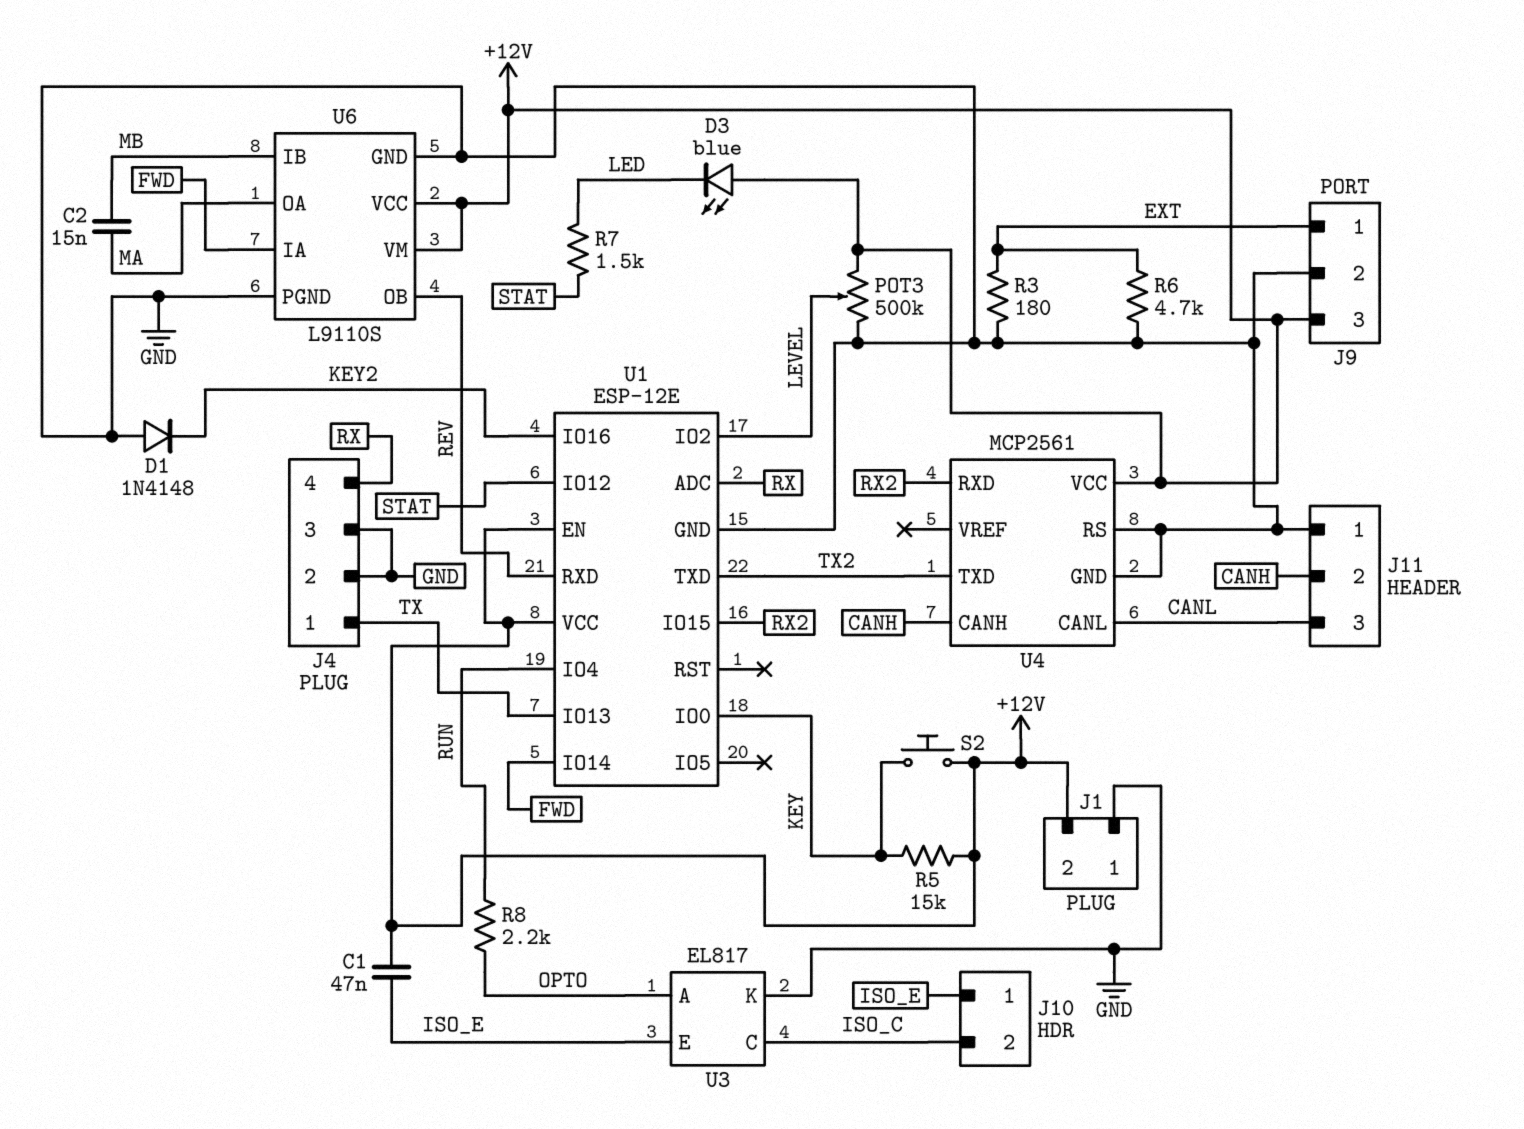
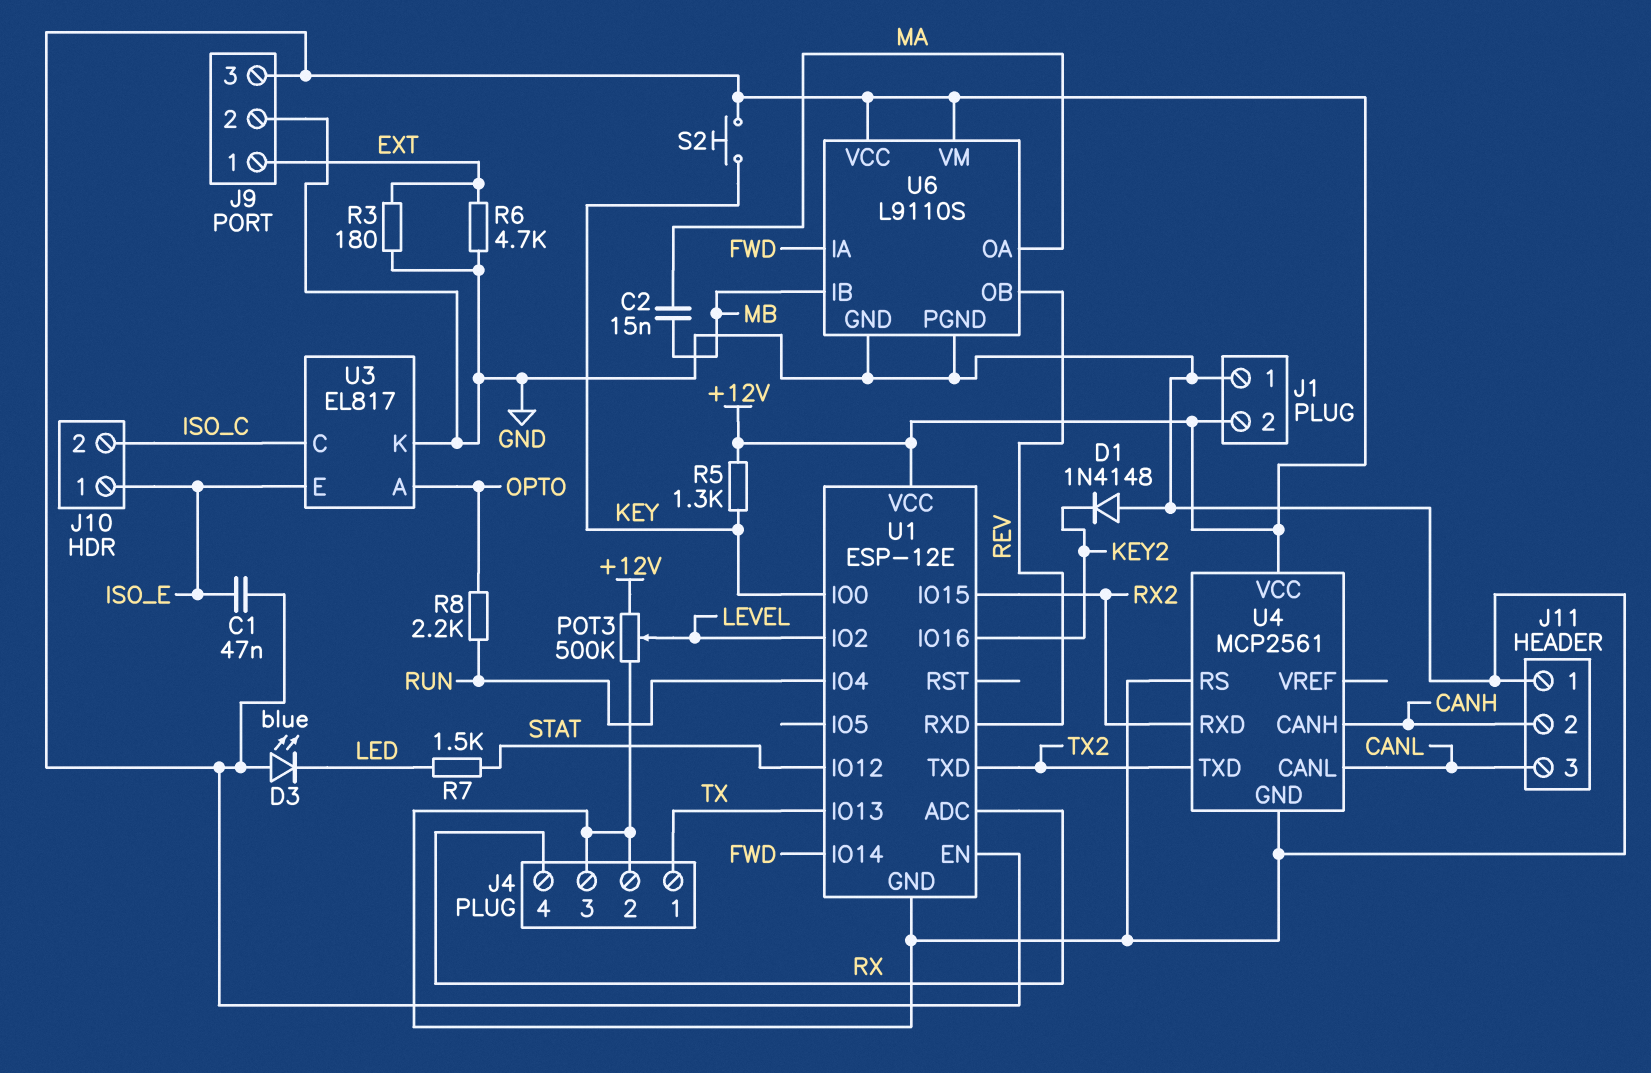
R5: 15k (+12V, KEY) -> 1.3k (+12V, KEY)

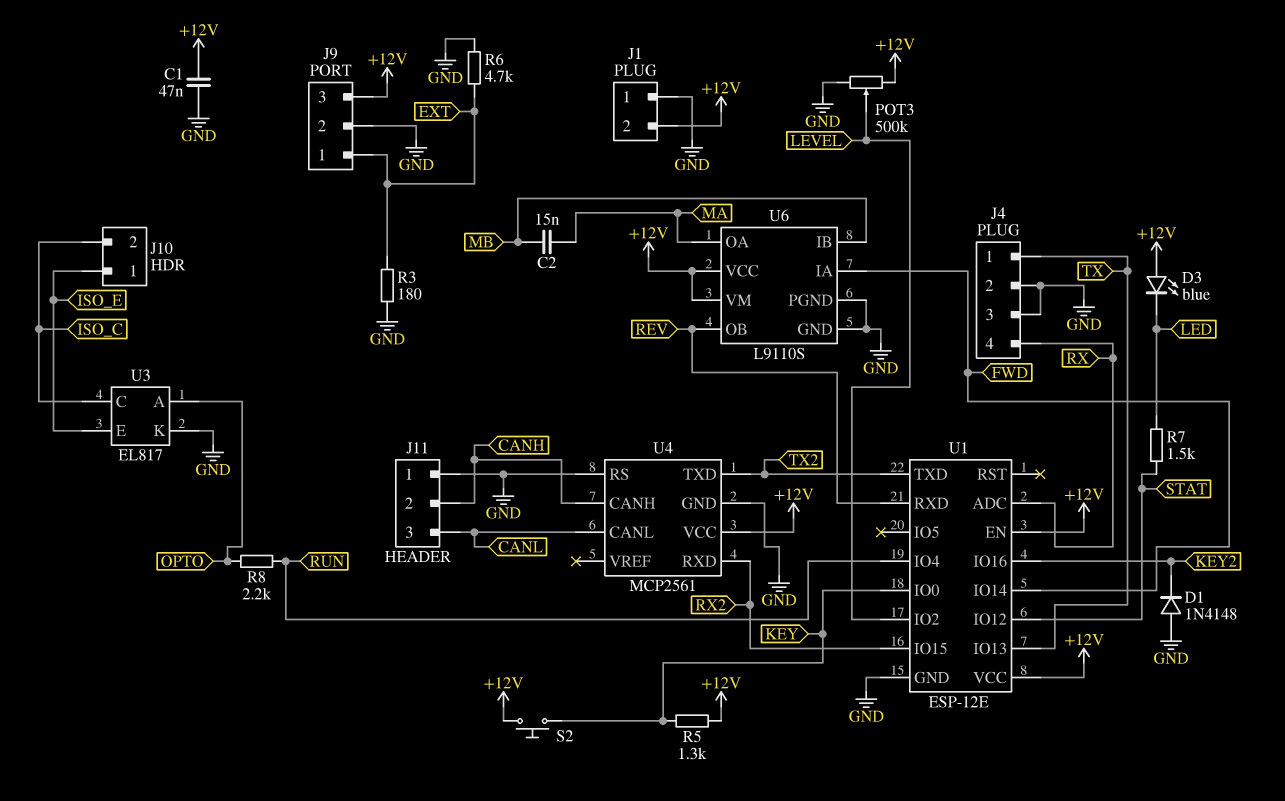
C1: 47nF (+12V, ISO_E) -> 47nF (+12V, GND)

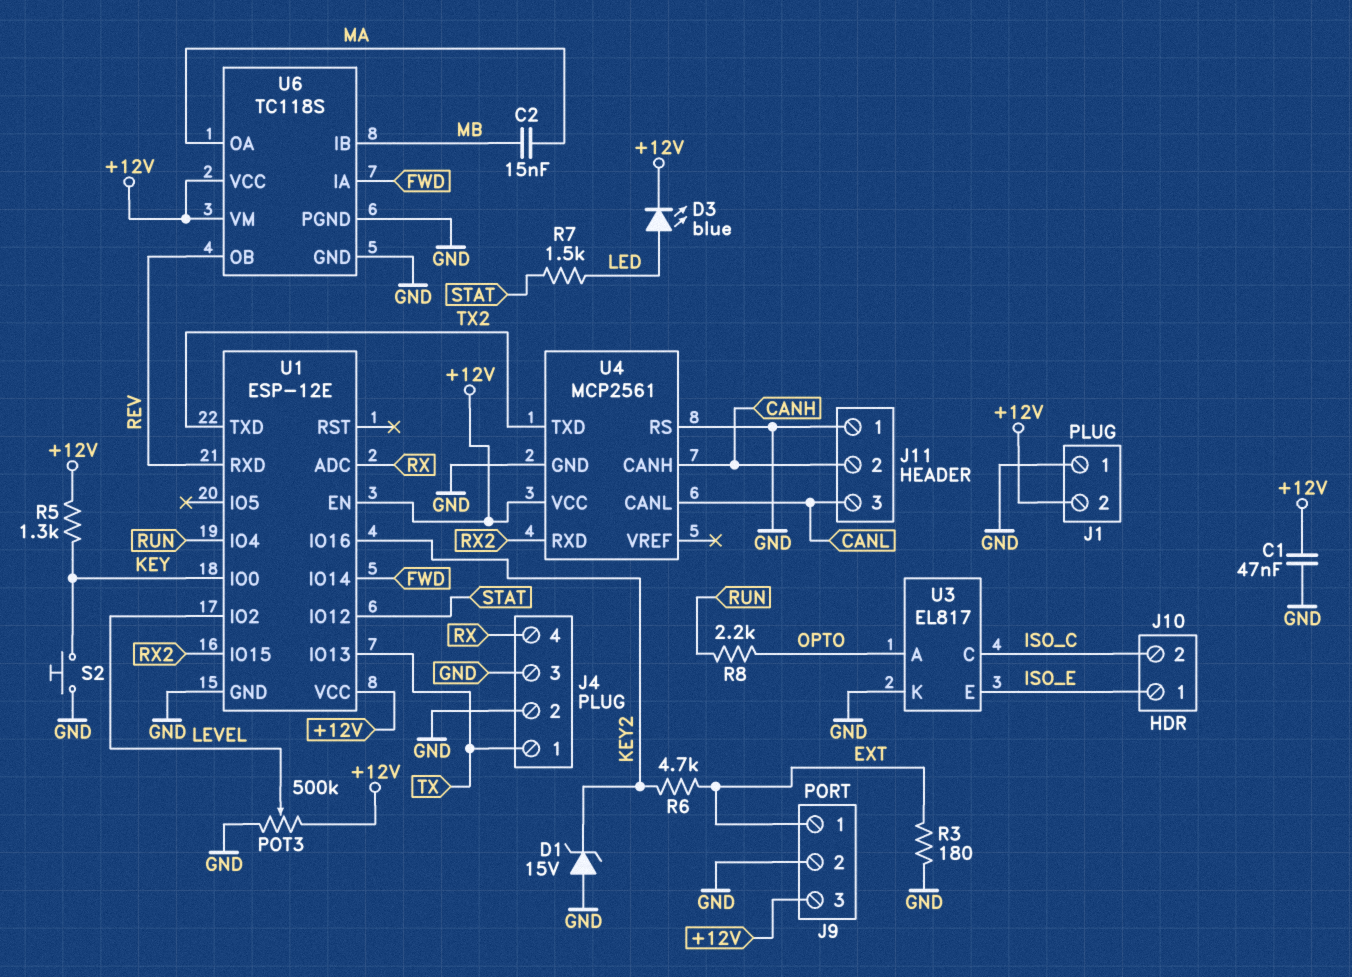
D1: diode 1N4148 (A GND, K KEY2) -> zener 15V (A GND, K KEY2)
D3: LED blue (A +12V, K LED) -> LED blue (A LED, K +12V)
R6: 4.7k (EXT, GND) -> 4.7k (EXT, KEY2)
S2: button (+12V, KEY) -> button (GND, KEY)
U6: L9110S -> TC118S

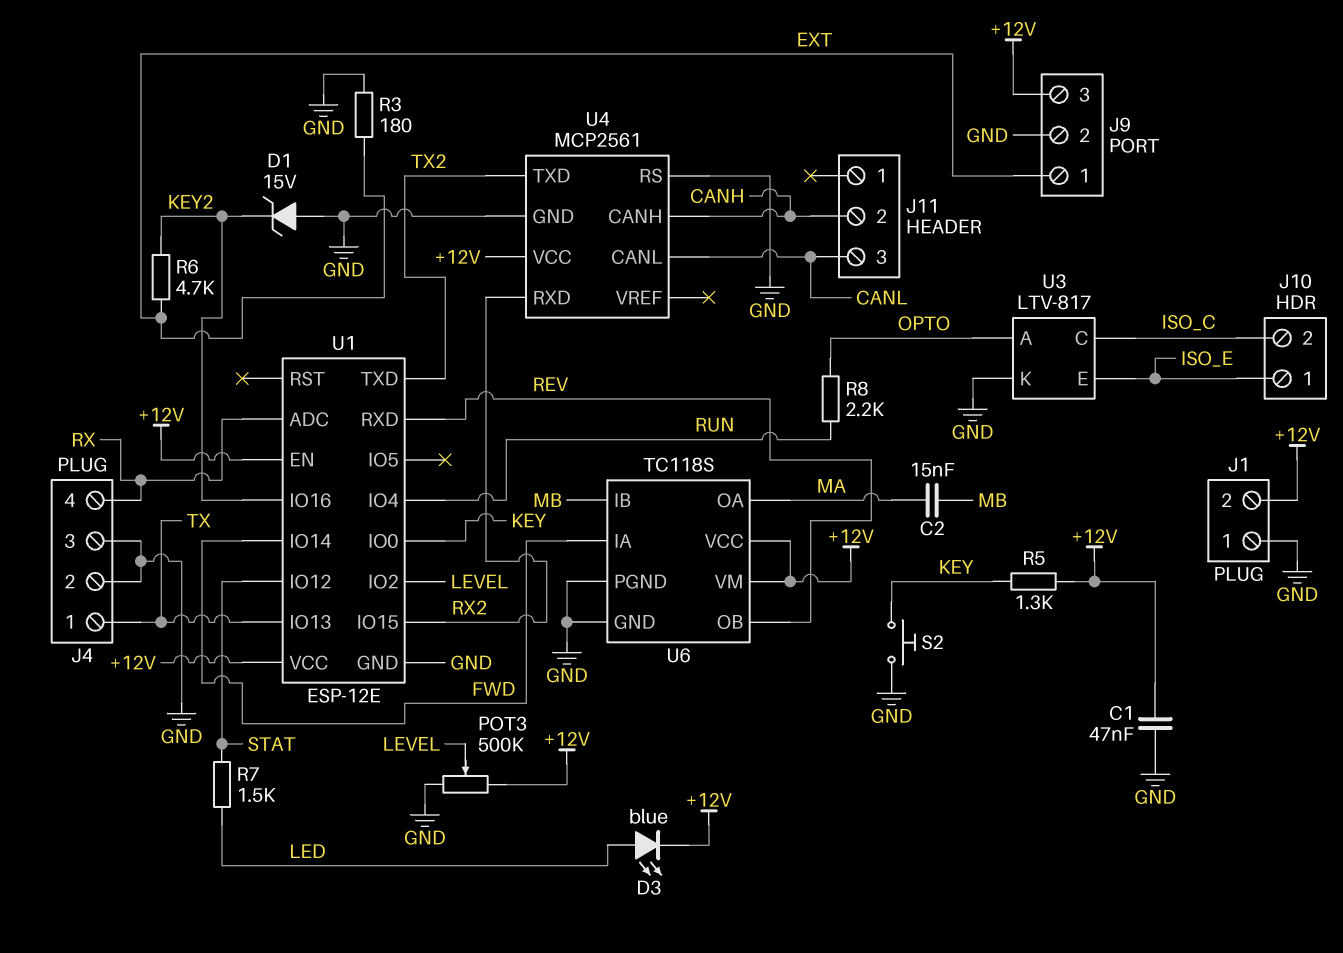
J11 pin 1: GND -> none
U3: EL817 -> LTV-817

